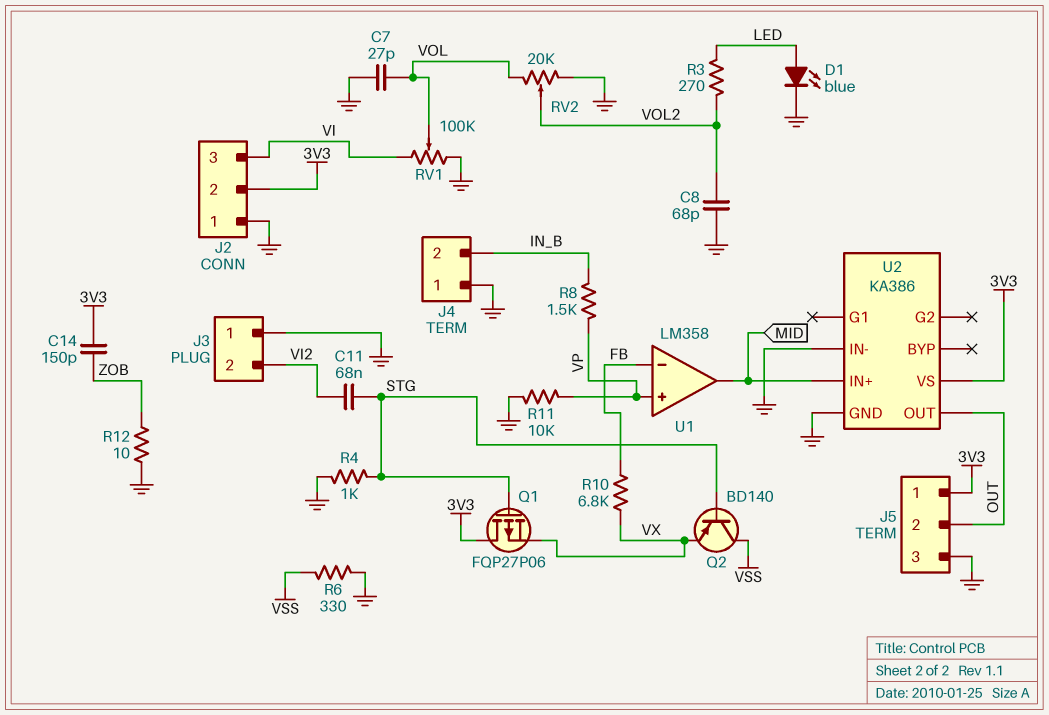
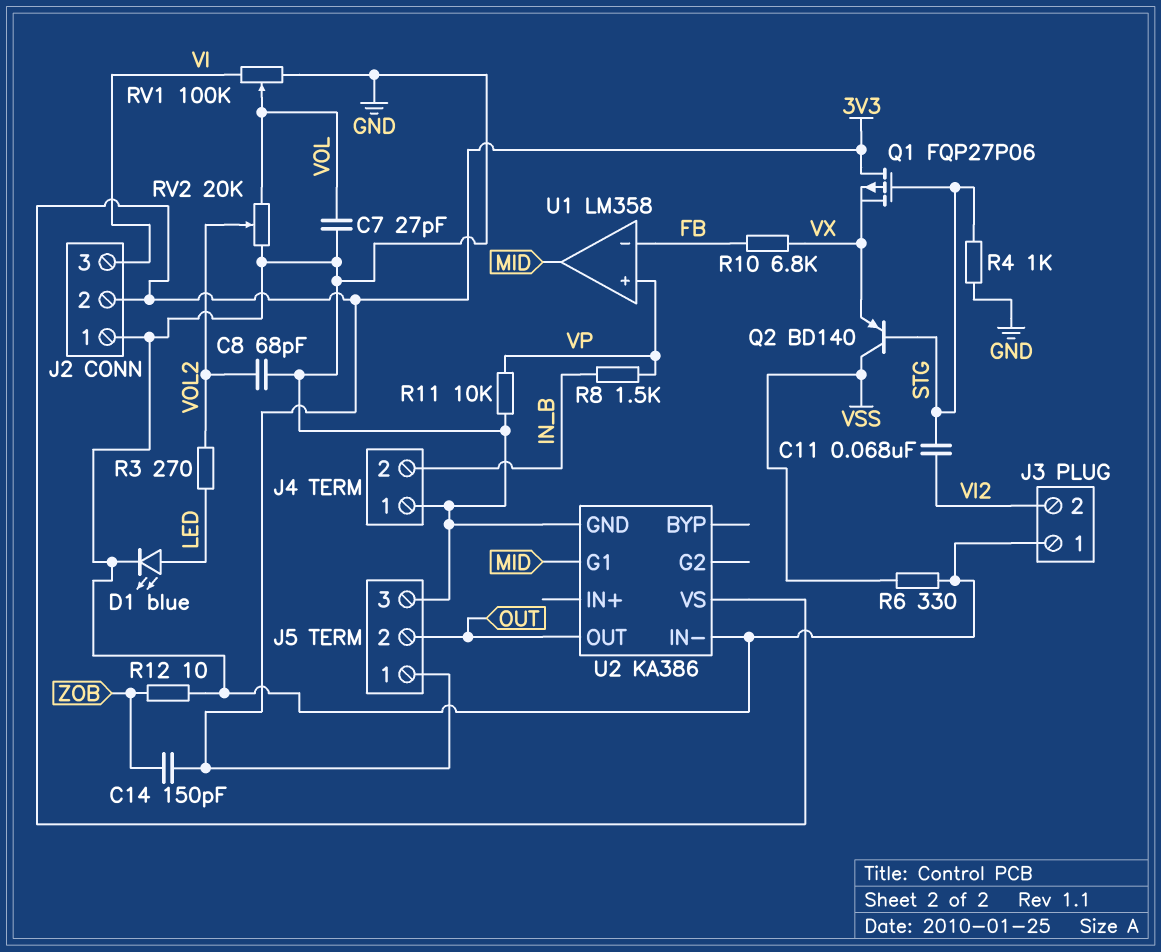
U2 pin G1: none -> MID
U2 pin IN+: MID -> none

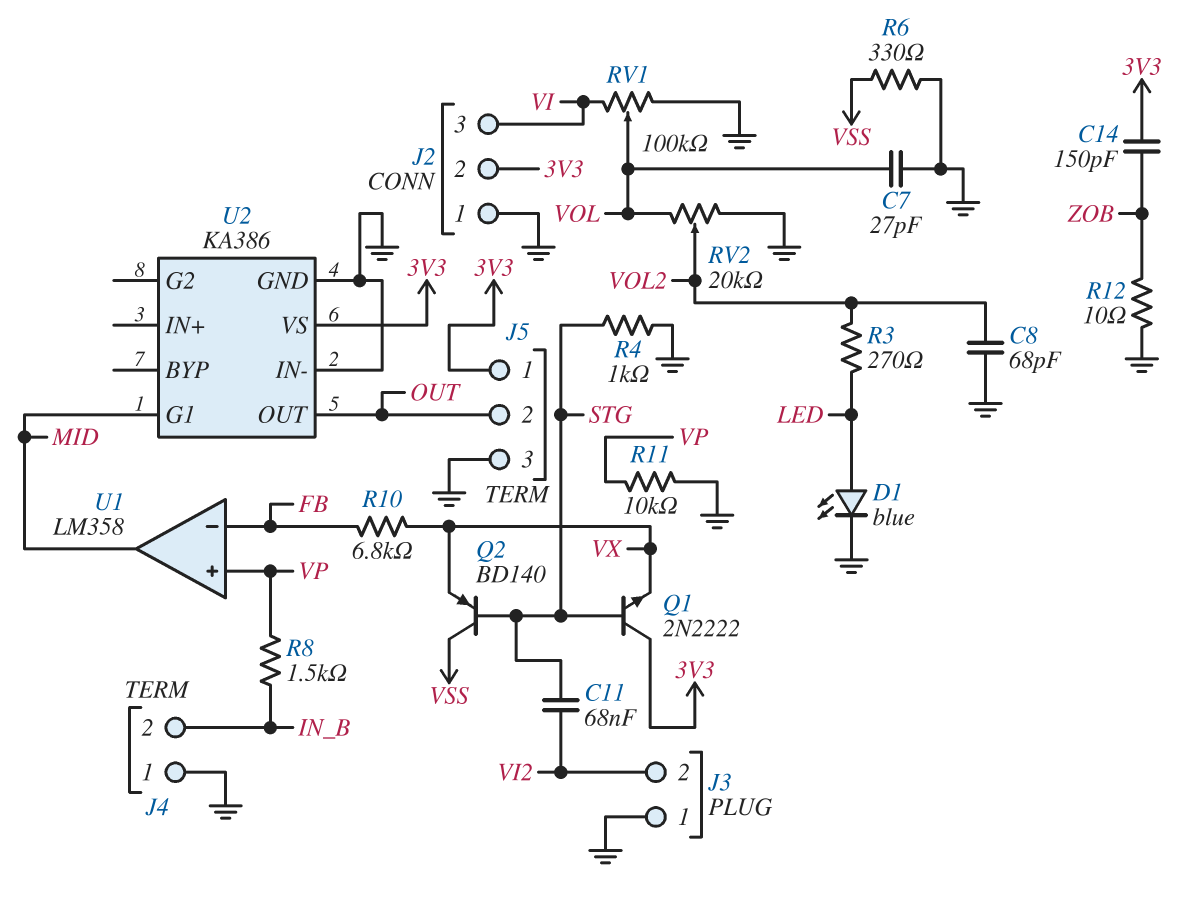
Q1: PMOS FQP27P06 (G STG, D 3V3, S VX) -> NPN 2N2222 (B STG, C 3V3, E VX)

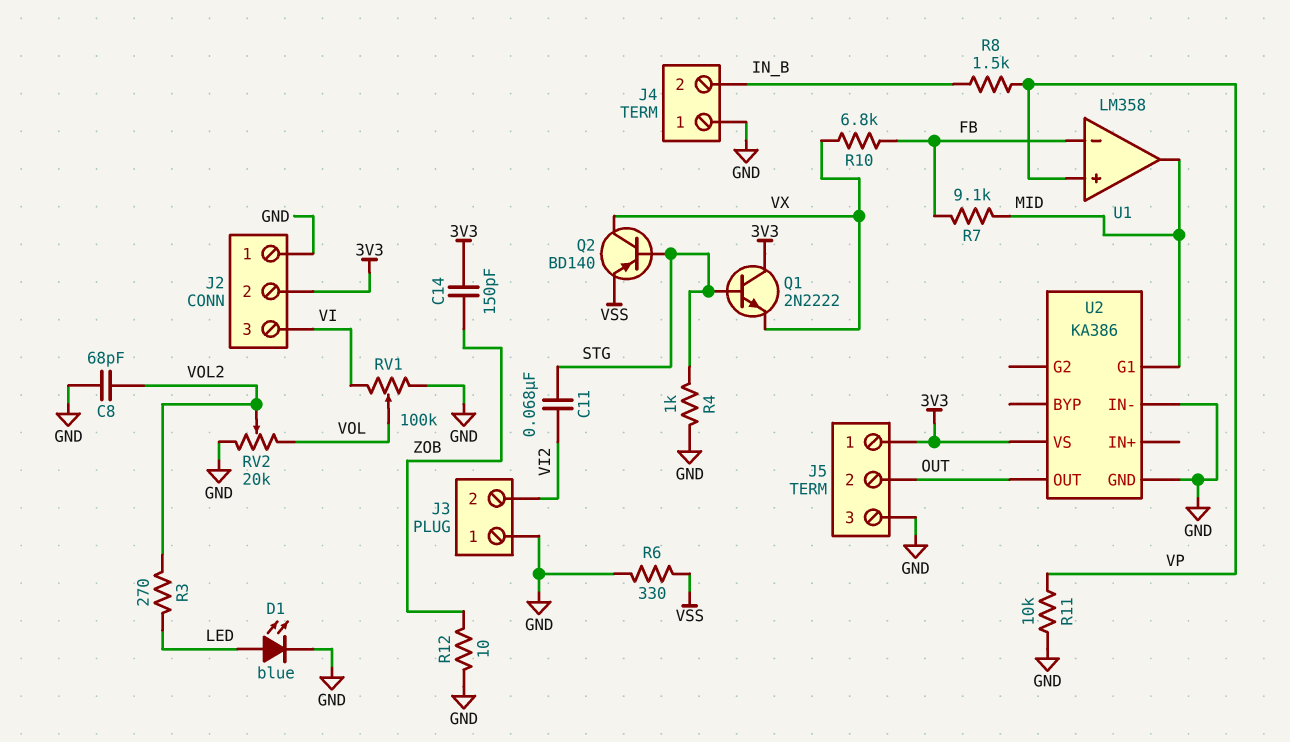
C7: 27pF (GND, VOL) -> none
Q2: PNP BD140 (B STG, C VSS, E VX) -> PNP BD140 (B STG, C VX, E VSS)
R7: none -> 9.1k (FB, MID)

